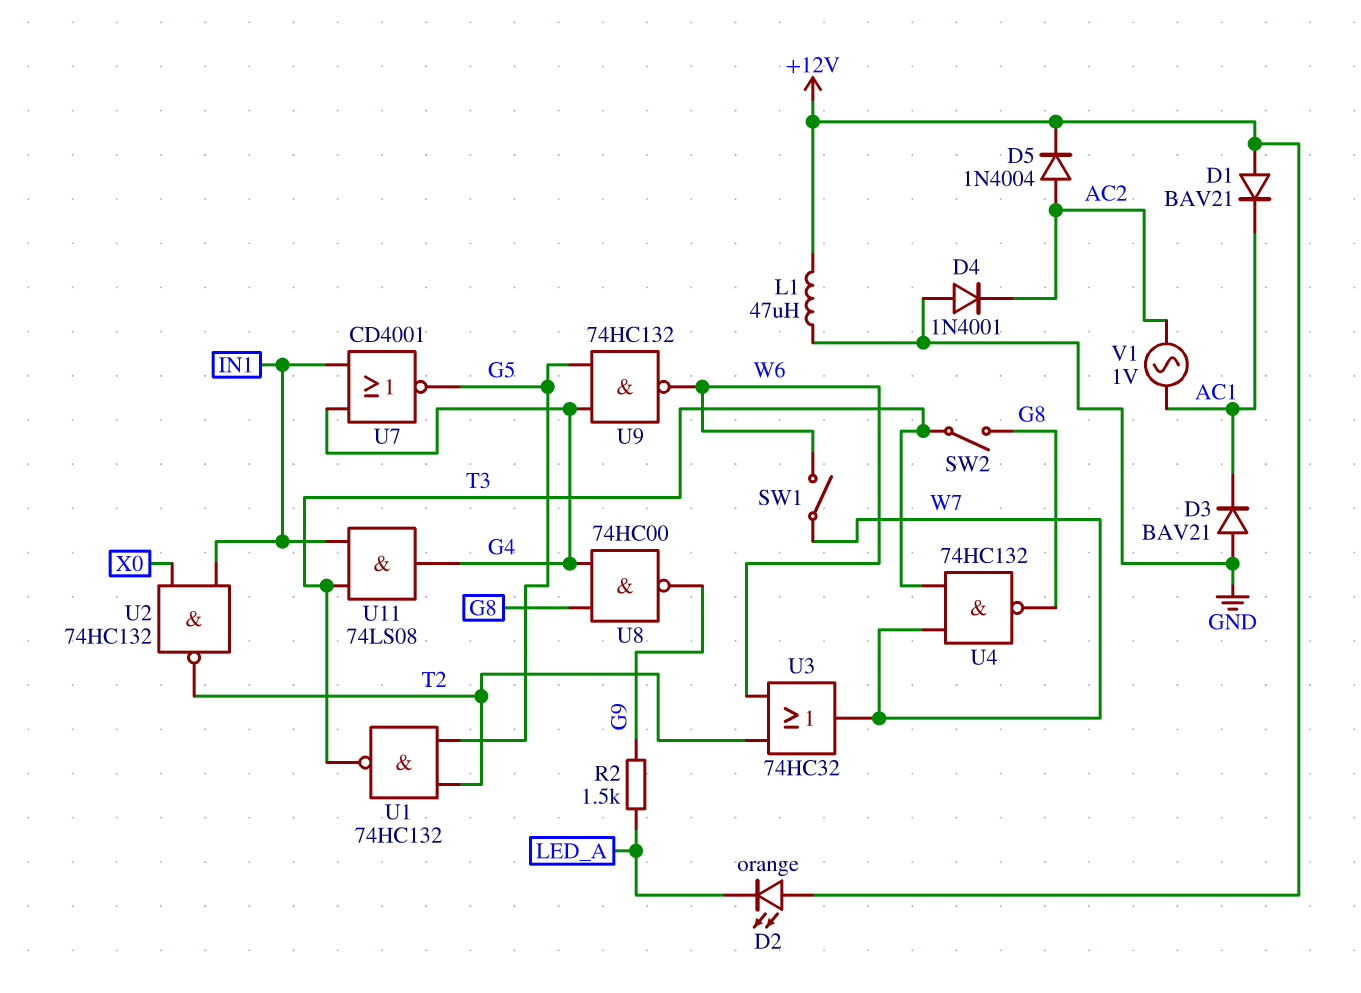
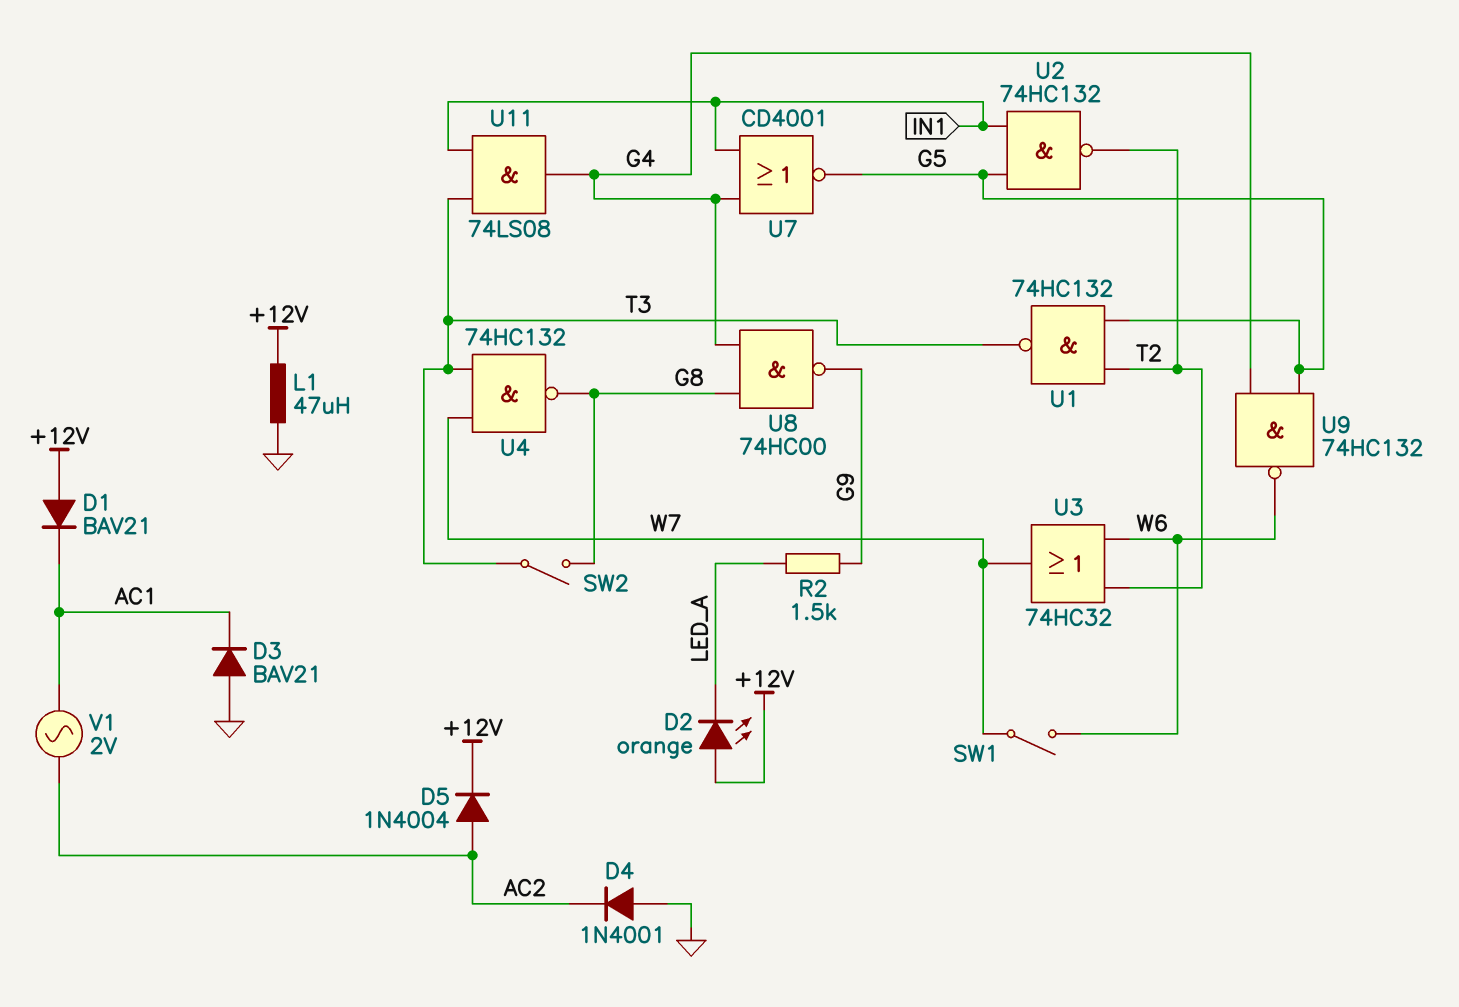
U2: NAND 74HC132 (in IN1, in X0, out T2) -> NAND 74HC132 (in G5, in IN1, out T2)
V1: AC 1V (AC1, AC2) -> AC 2V (AC1, AC2)

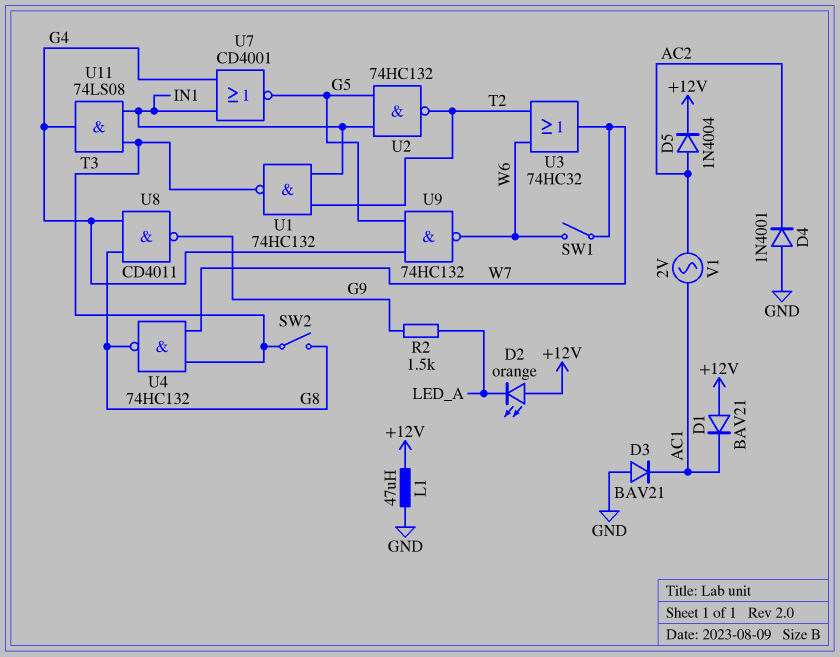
U1: NAND 74HC132 (in G5, in T2, out T3) -> NAND 74HC132 (in IN1, in T2, out T3)
U8: NAND 74HC00 (in G4, in G8, out G9) -> NAND CD4011 (in G4, in G8, out G9)

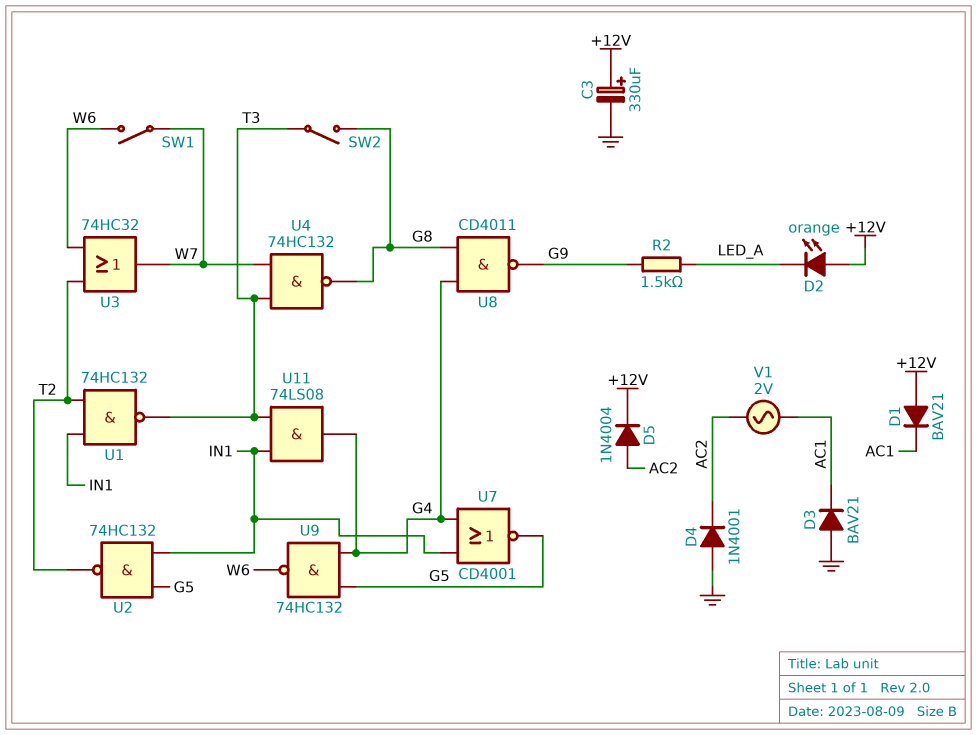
C3: none -> 330uF (plus +12V, minus GND)
L1: 47uH (+12V, GND) -> none

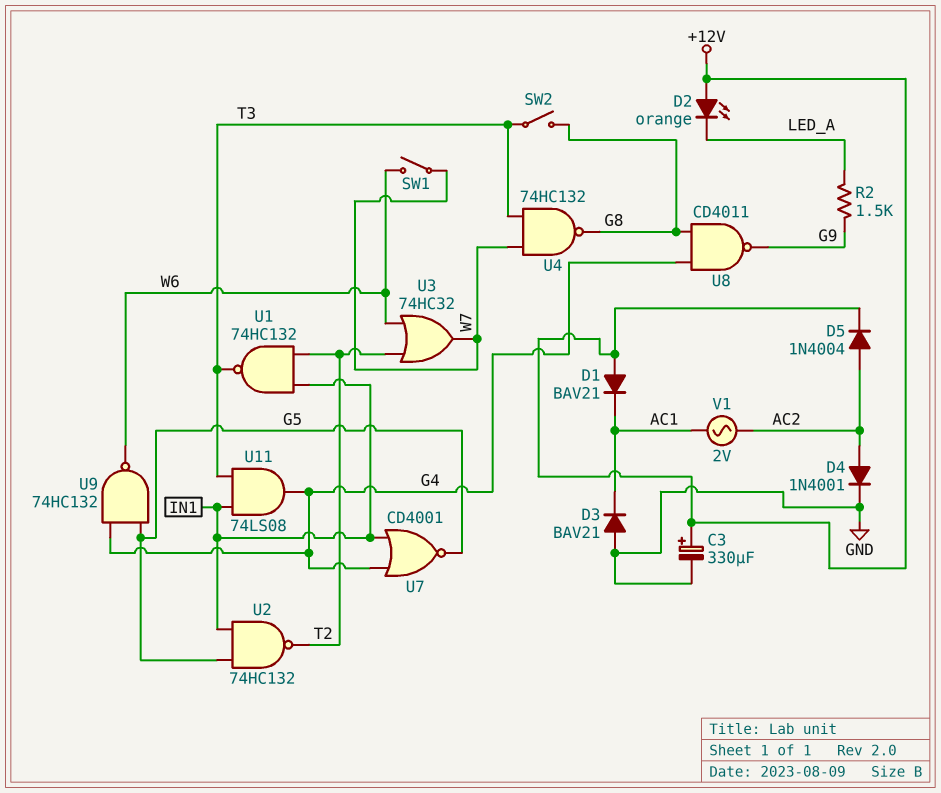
D4: diode 1N4001 (A GND, K AC2) -> diode 1N4001 (A AC2, K GND)

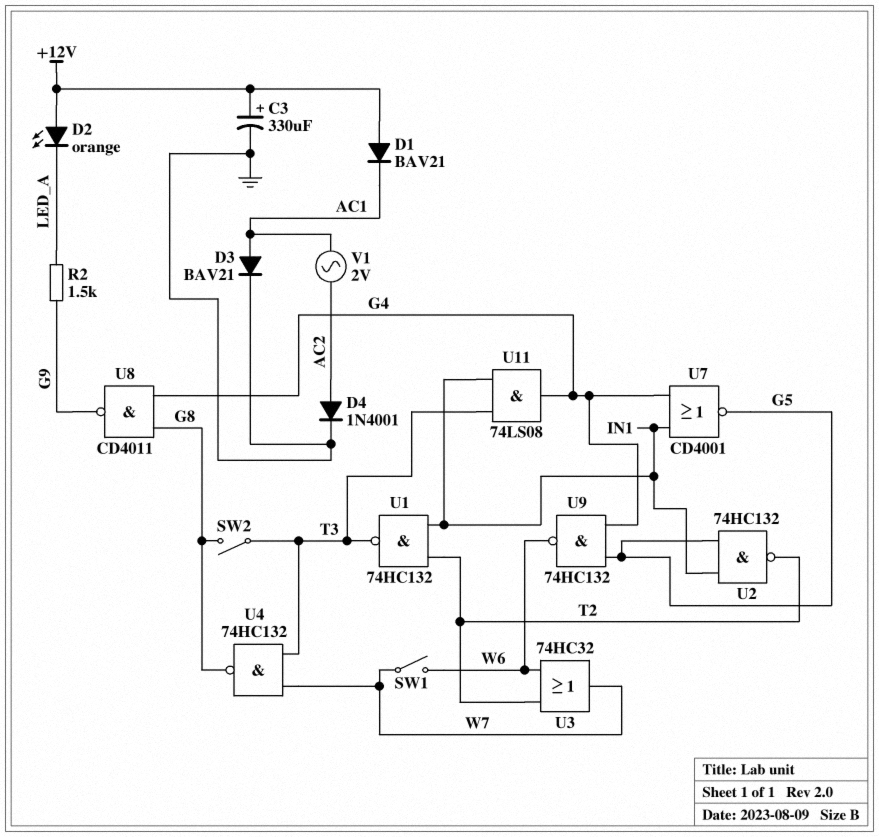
D3: diode BAV21 (A GND, K AC1) -> diode BAV21 (A AC1, K GND)
D5: diode 1N4004 (A AC2, K +12V) -> none

